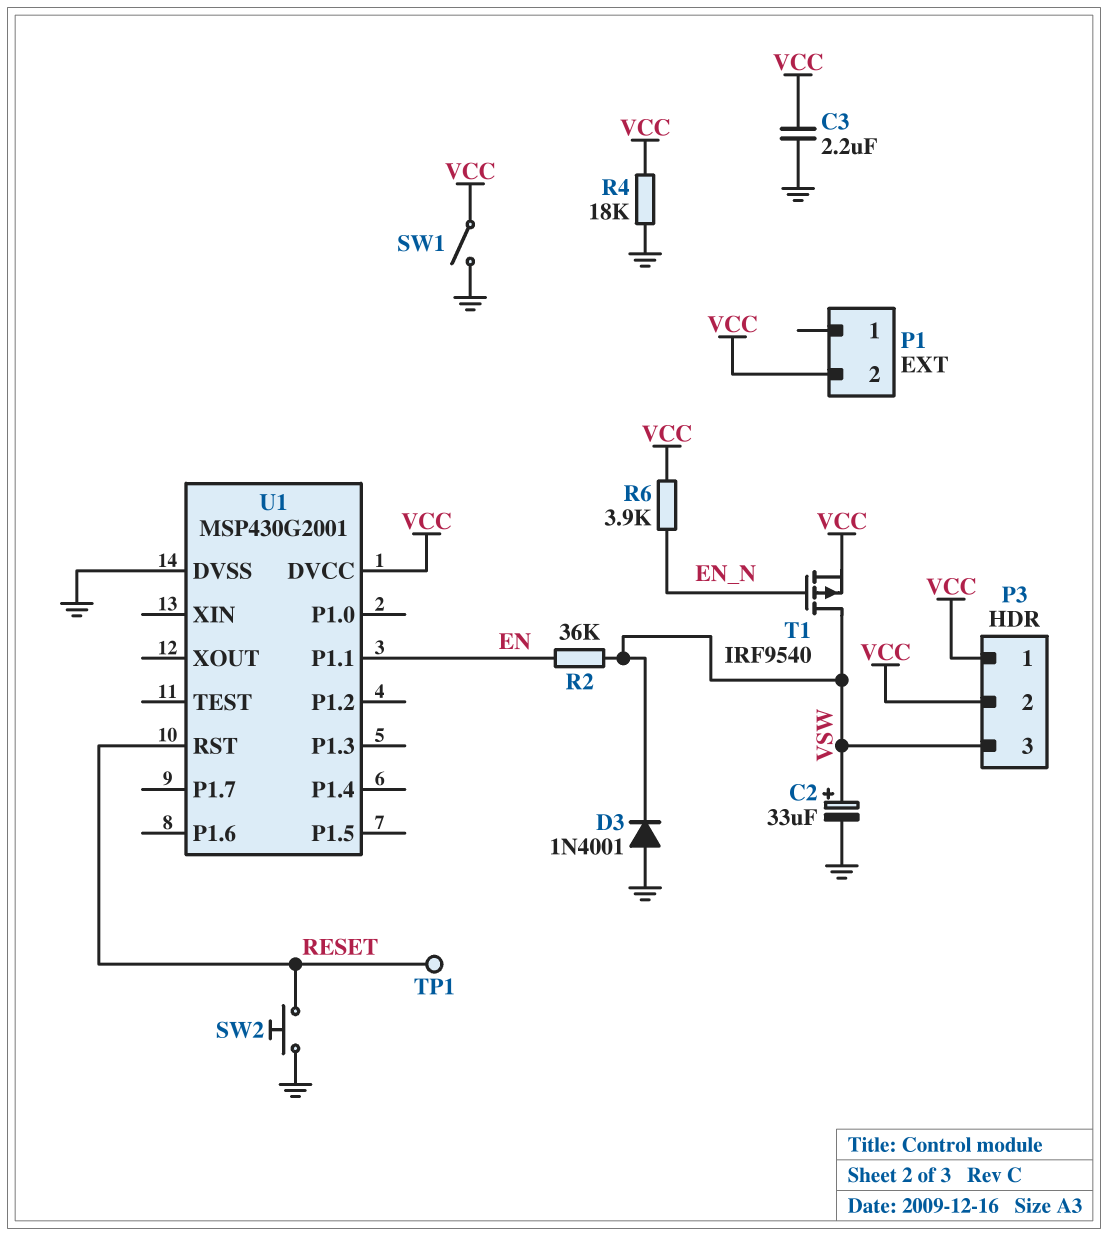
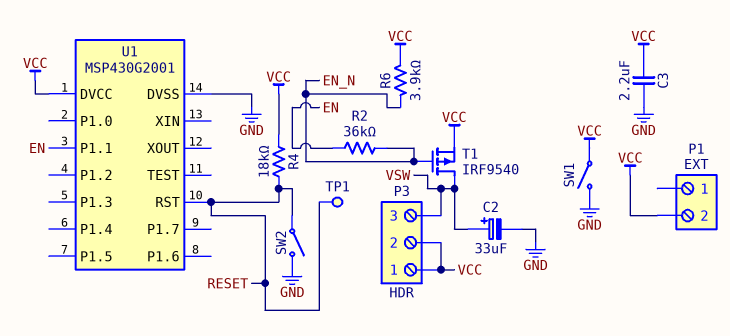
D3: diode 1N4001 (A GND, K VSW) -> none
R2: 36k (EN, VSW) -> 36k (EN, EN_N)
R4: 18k (GND, VCC) -> 18k (RESET, VCC)
SW2: button (GND, RESET) -> switch (GND, RESET)

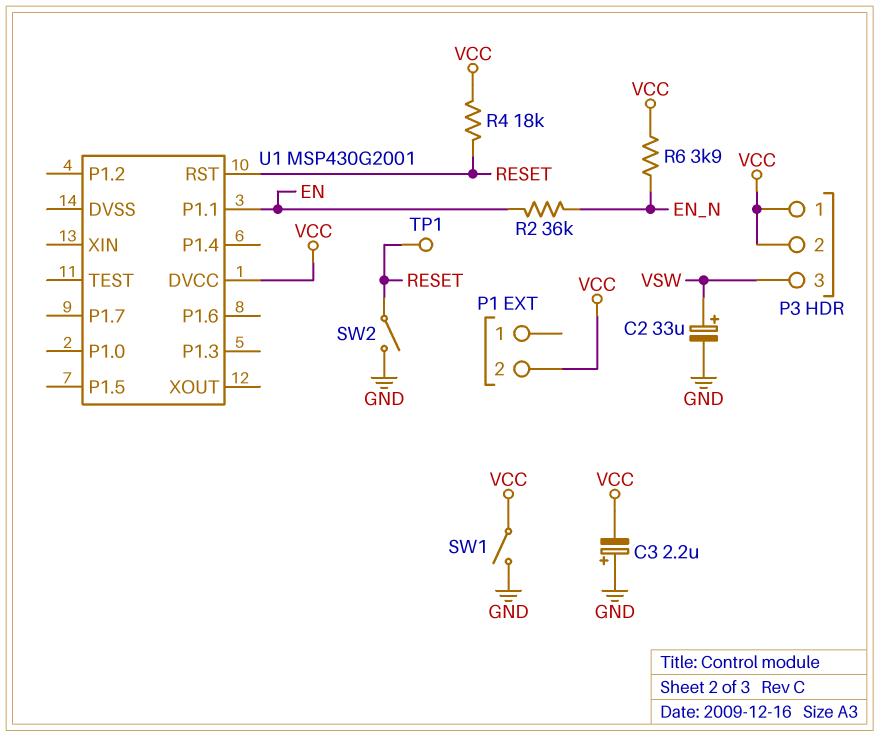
C3: 2.2uF (GND, VCC) -> 2.2uF (plus GND, minus VCC)
T1: PMOS IRF9540 (G EN_N, D VSW, S VCC) -> none
U1 pin DVSS: GND -> none

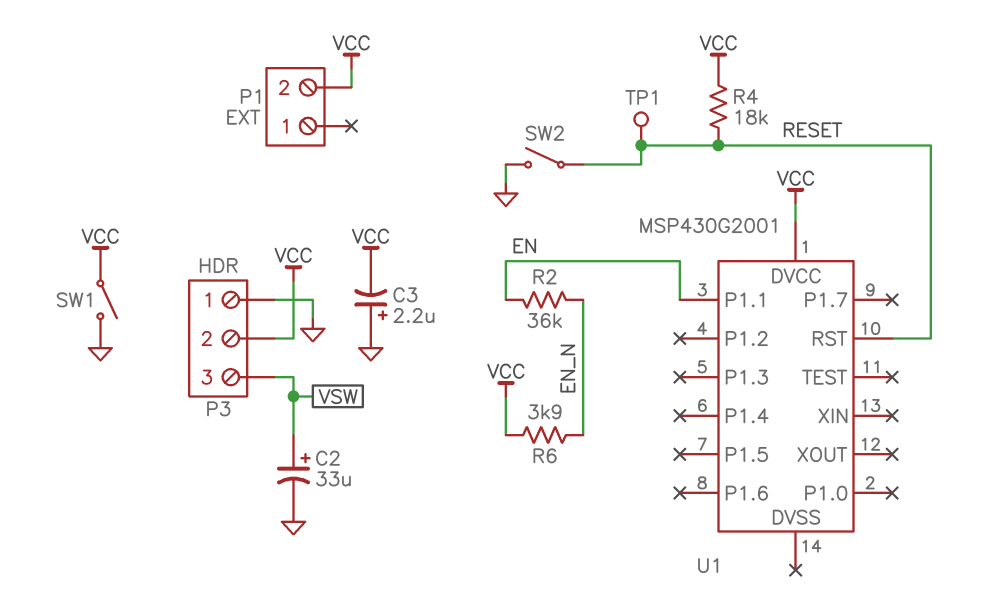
P3 pin 1: VCC -> GND

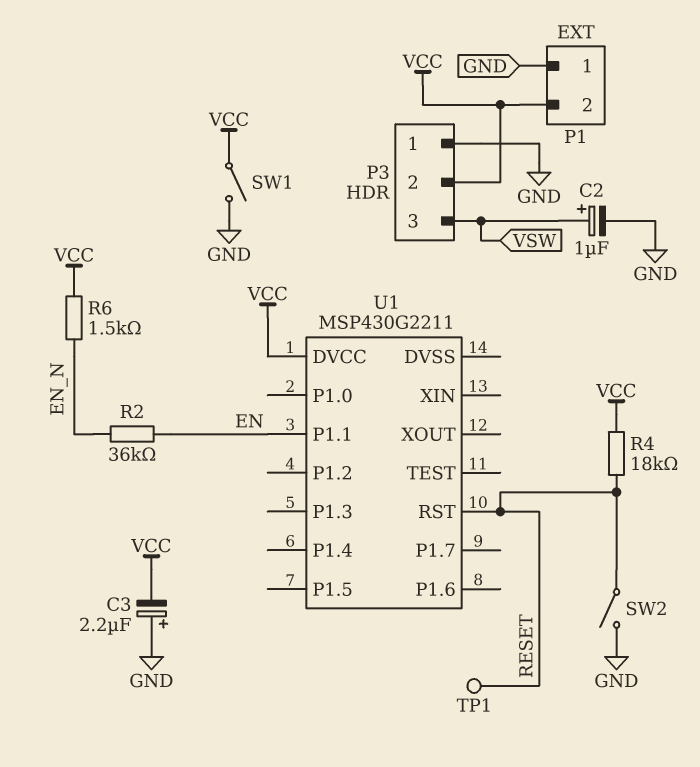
C2: 33uF (plus VSW, minus GND) -> 1uF (plus VSW, minus GND)
P1 pin 1: none -> GND
R6: 3.9k (EN_N, VCC) -> 1.5k (EN_N, VCC)
U1: MSP430G2001 -> MSP430G2211

